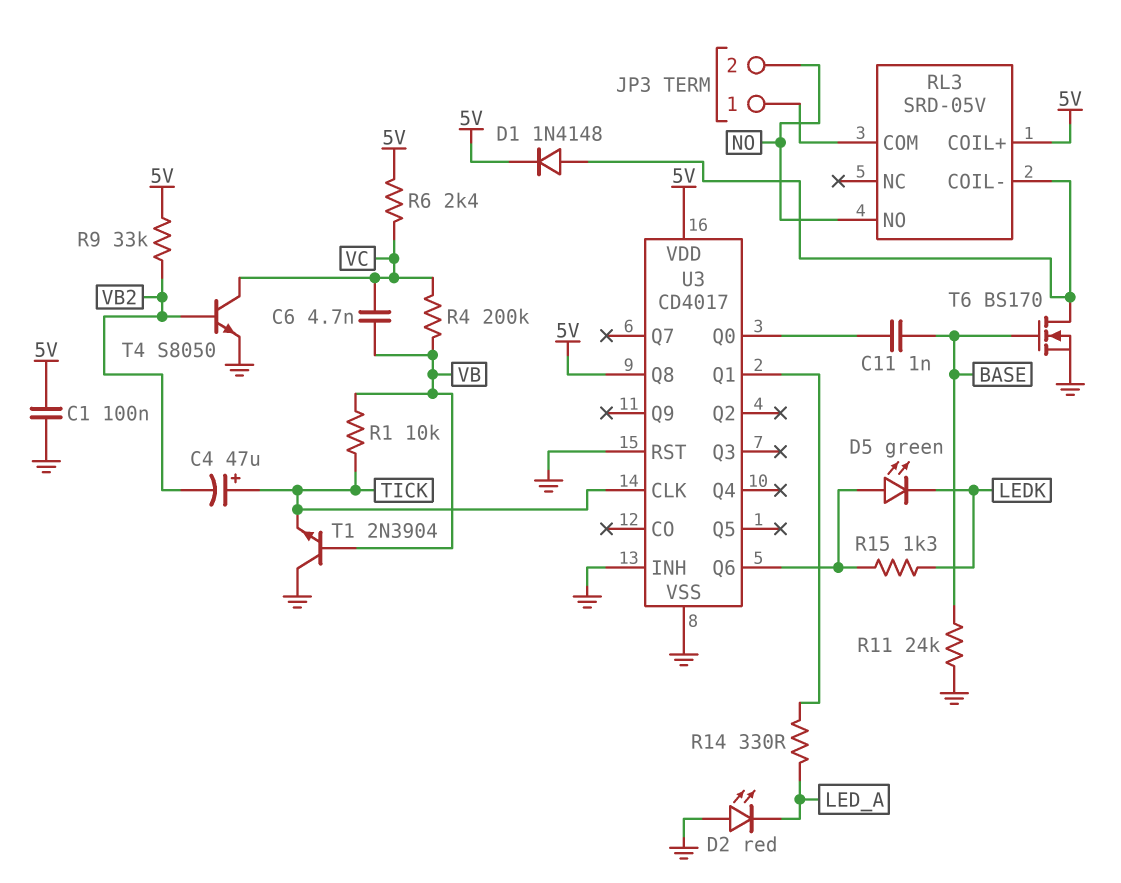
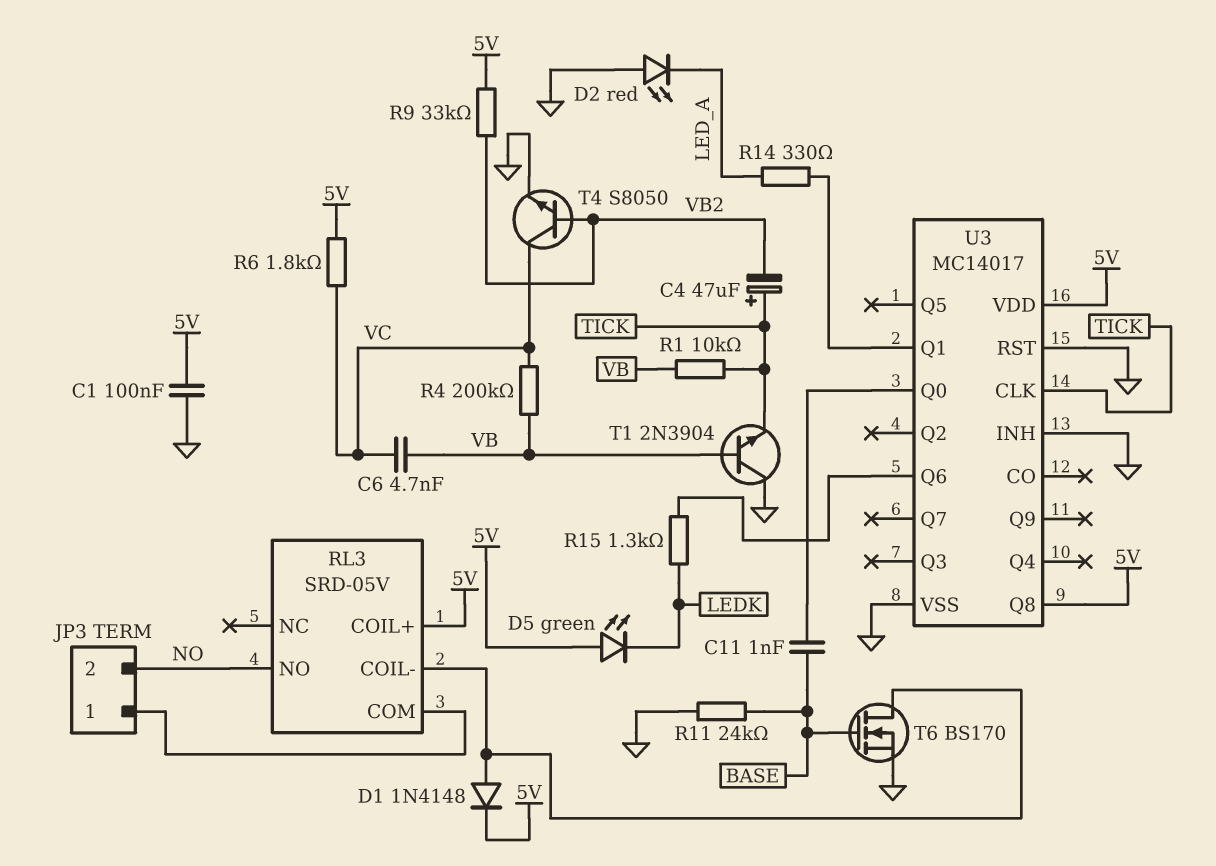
D5: LED green (A U3/Q6, K LEDK) -> LED green (A 5V, K LEDK)
R6: 2.4k (5V, VC) -> 1.8k (5V, VC)
U3: CD4017 -> MC14017

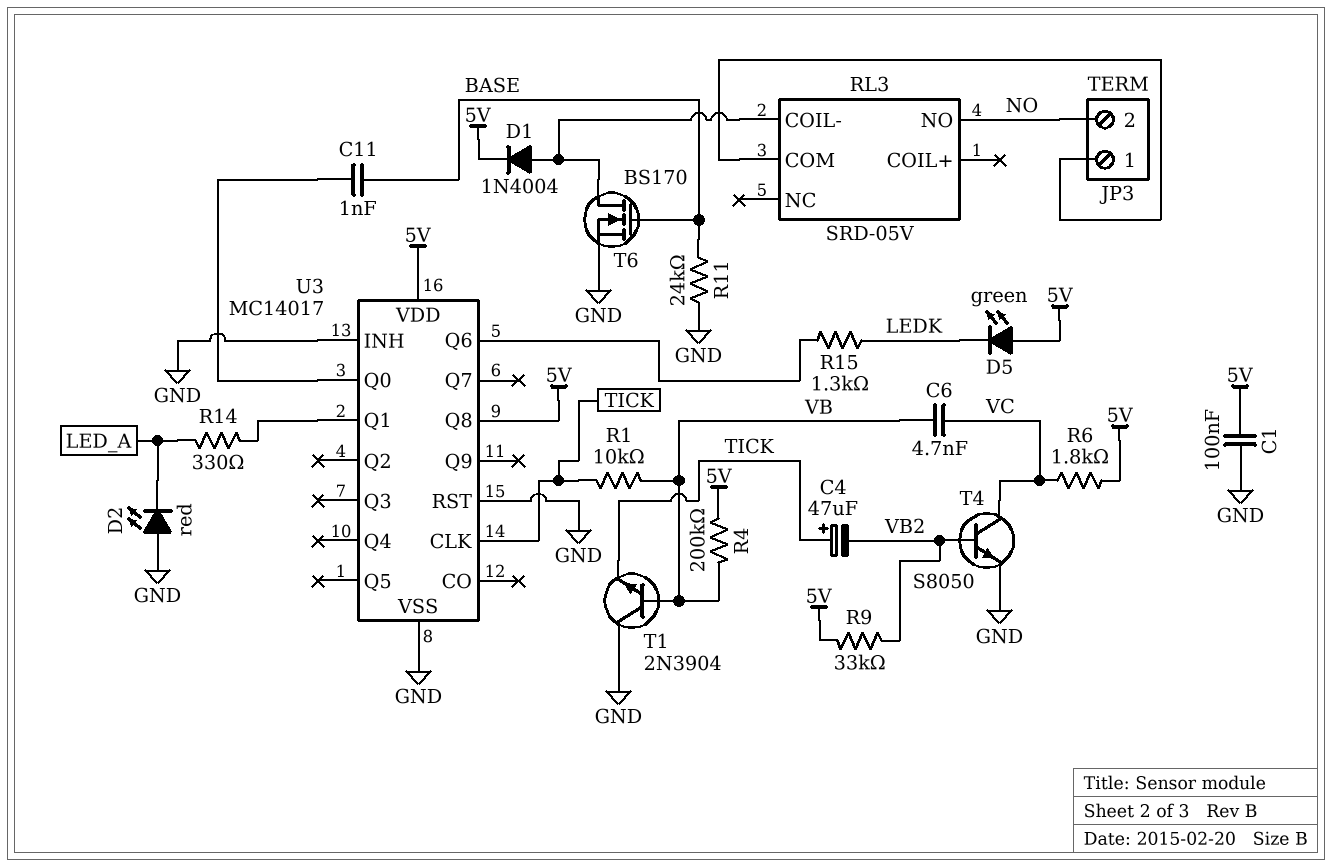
D1: diode 1N4148 (A RL3/COIL-, K 5V) -> diode 1N4004 (A RL3/COIL-, K 5V)
R4: 200k (VB, VC) -> 200k (5V, VB)
RL3 pin COIL+: 5V -> none

